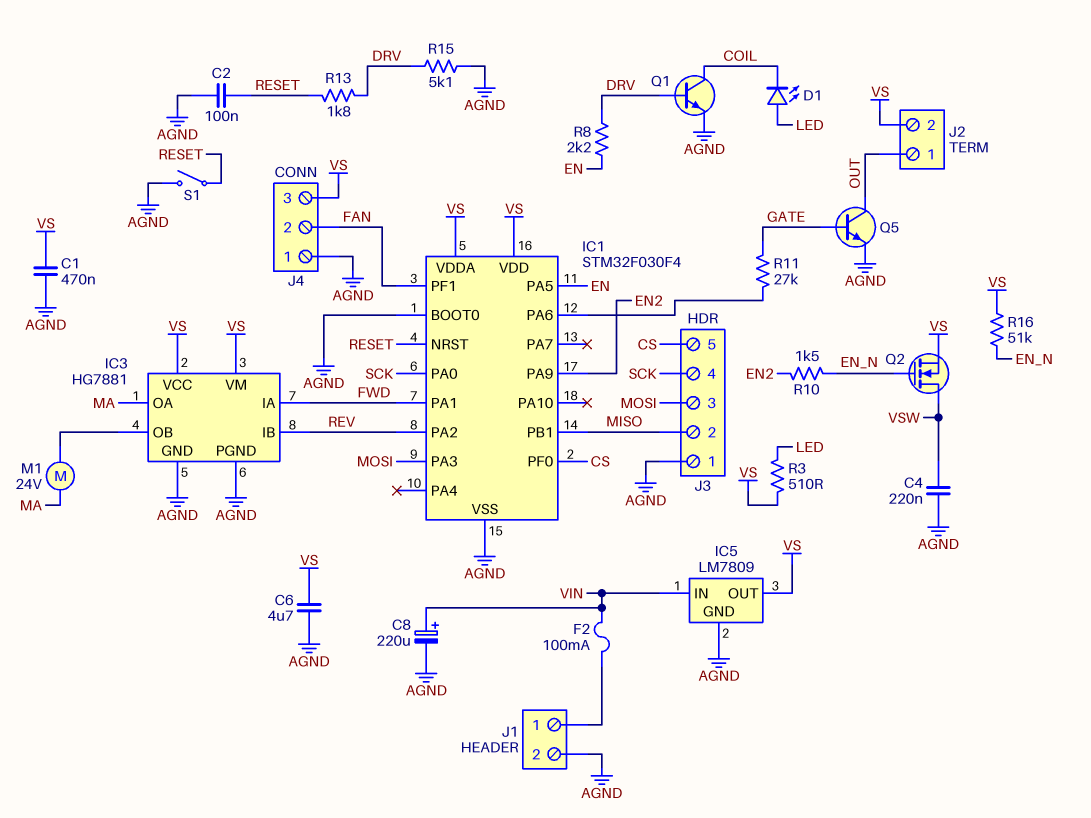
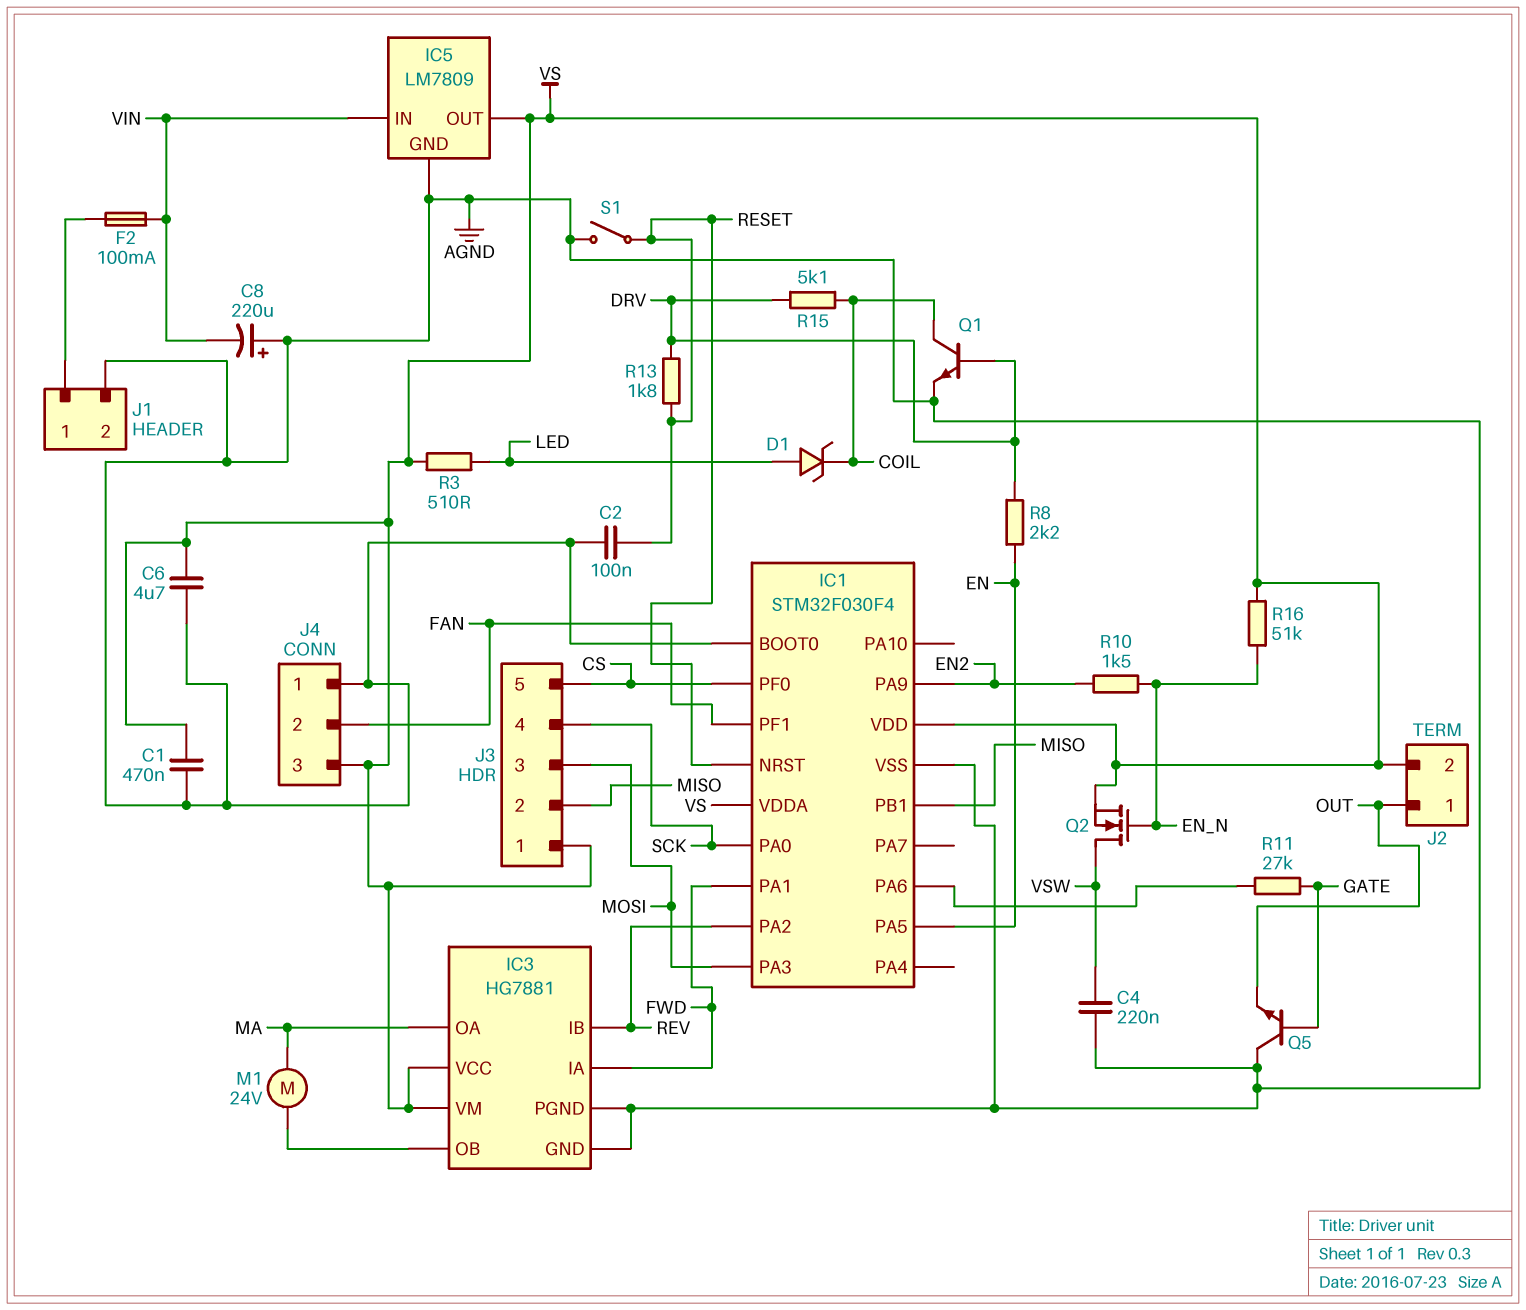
C8: 220uF (plus VIN, minus AGND) -> 220uF (plus AGND, minus VIN)
D1: LED (A LED, K COIL) -> zener (A LED, K COIL)
J3 pin 1: AGND -> VS
Q5: NPN (B GATE, C OUT, E AGND) -> NPN (B GATE, C AGND, E OUT)
R15: 5.1k (AGND, DRV) -> 5.1k (COIL, DRV)

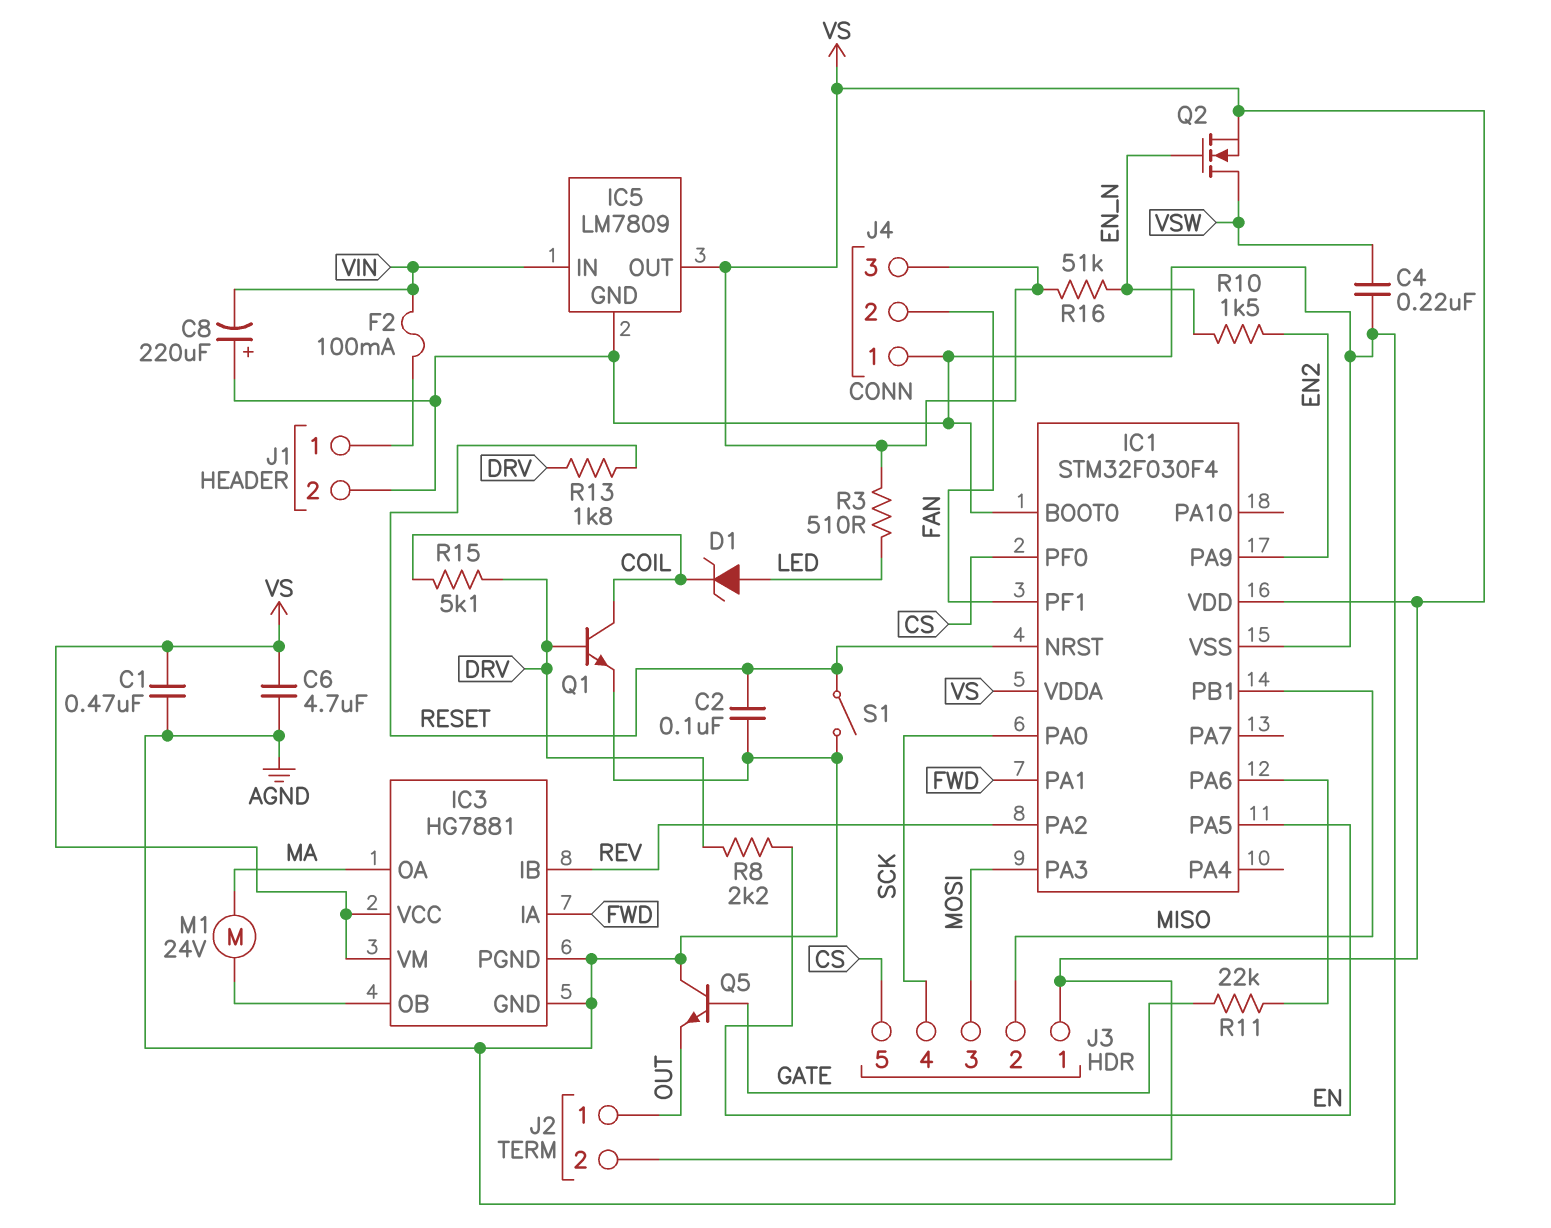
R11: 27k (GATE, IC1/PA6) -> 22k (GATE, IC1/PA6)

